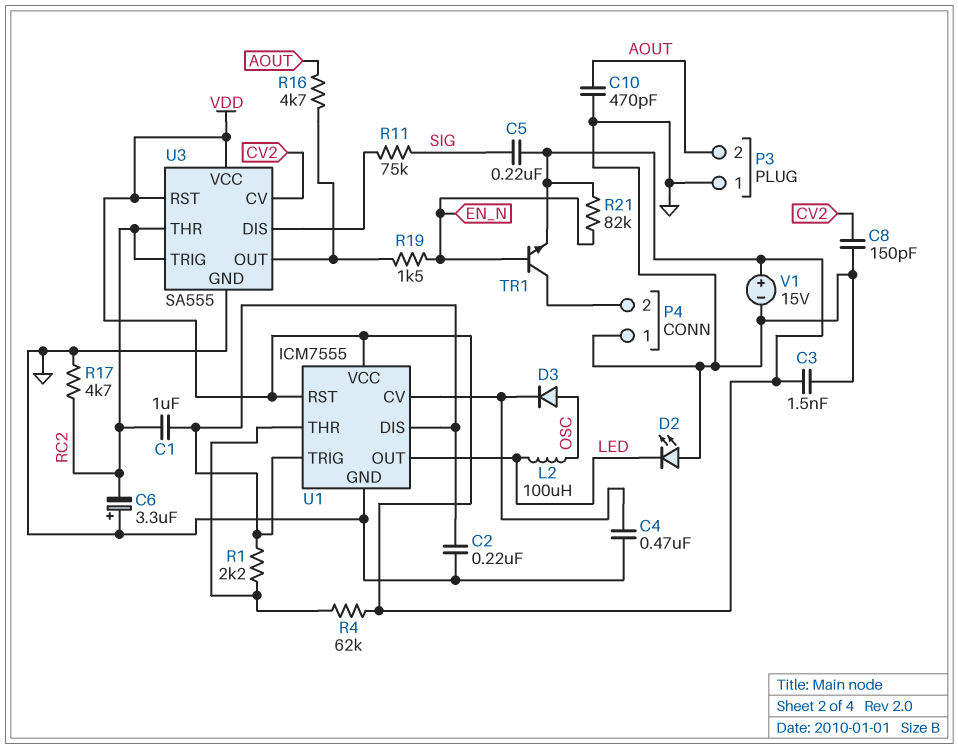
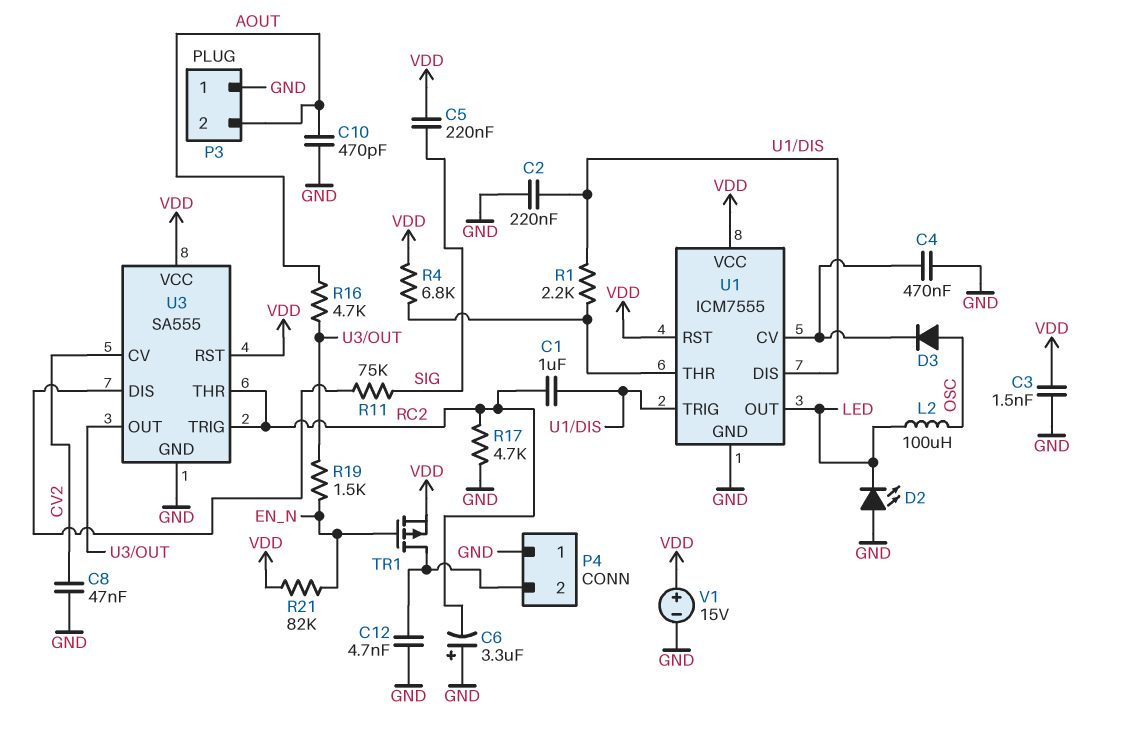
C8: 150pF (CV2, GND) -> 47nF (CV2, GND)
C12: none -> 4.7nF (GND, P4/2)
R4: 62k (U1/THR, VDD) -> 6.8k (U1/THR, VDD)
TR1: NPN (B EN_N, C P4/2, E VDD) -> PMOS (G EN_N, D P4/2, S VDD)

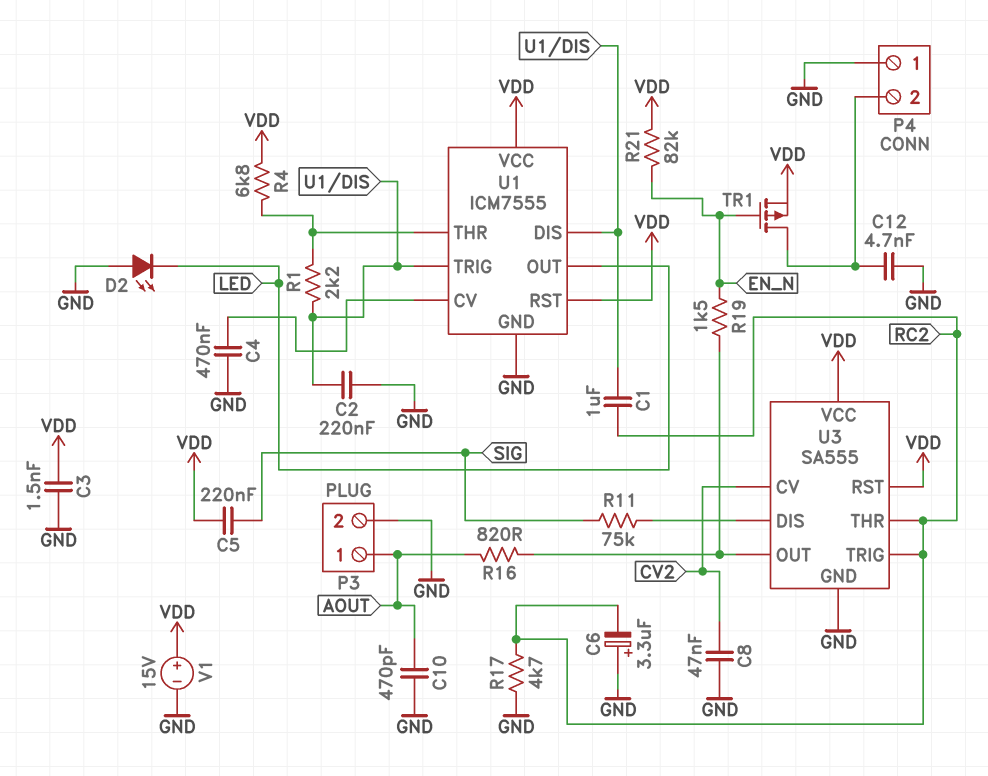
D3: diode (A OSC, K U1/CV) -> none
L2: 100uH (LED, OSC) -> none
P3 pin 1: GND -> AOUT
P3 pin 2: AOUT -> GND
R16: 4.7k (AOUT, U3/OUT) -> 820 (AOUT, U3/OUT)

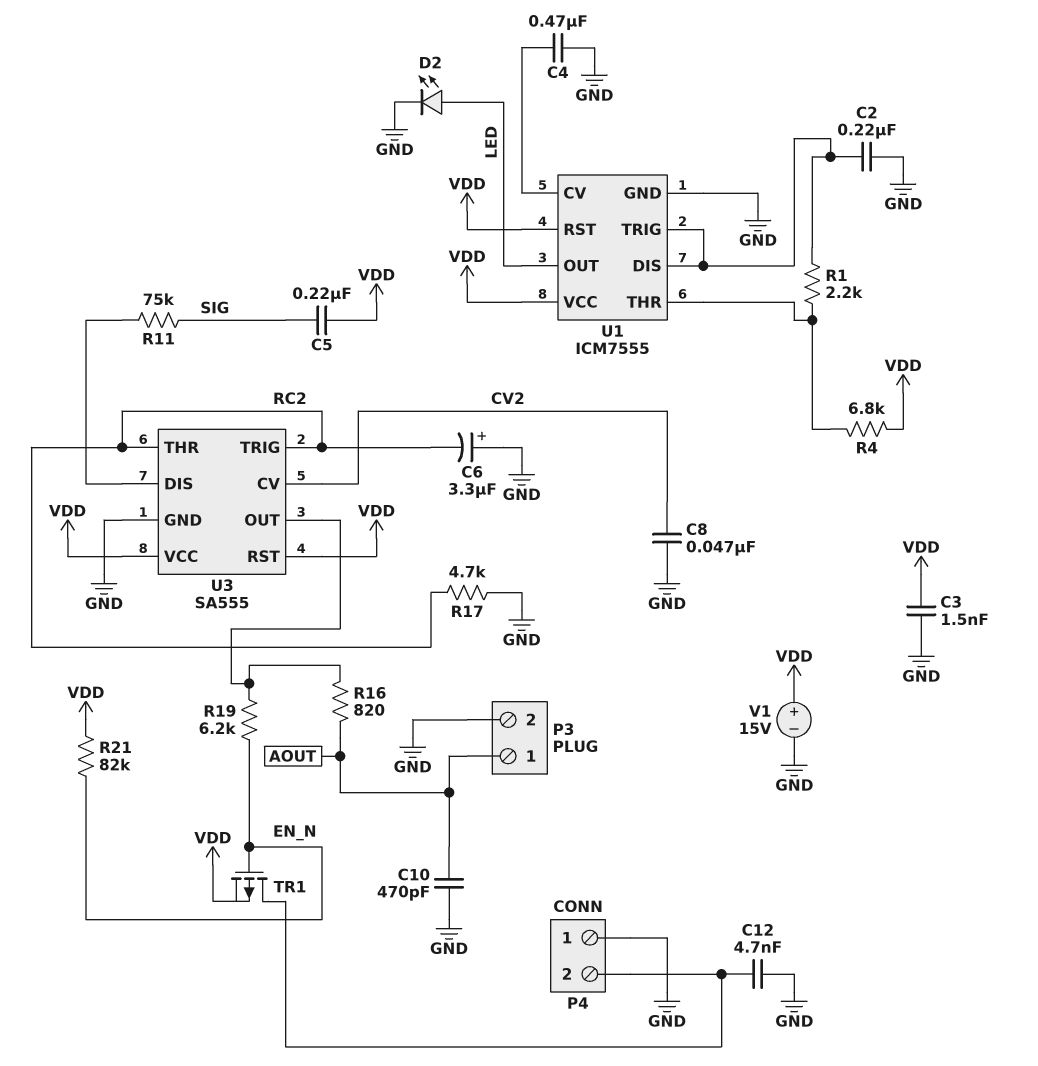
C1: 1uF (RC2, U1/DIS) -> none
D2: LED (A GND, K LED) -> LED (A LED, K GND)
R19: 1.5k (EN_N, U3/OUT) -> 6.2k (EN_N, U3/OUT)

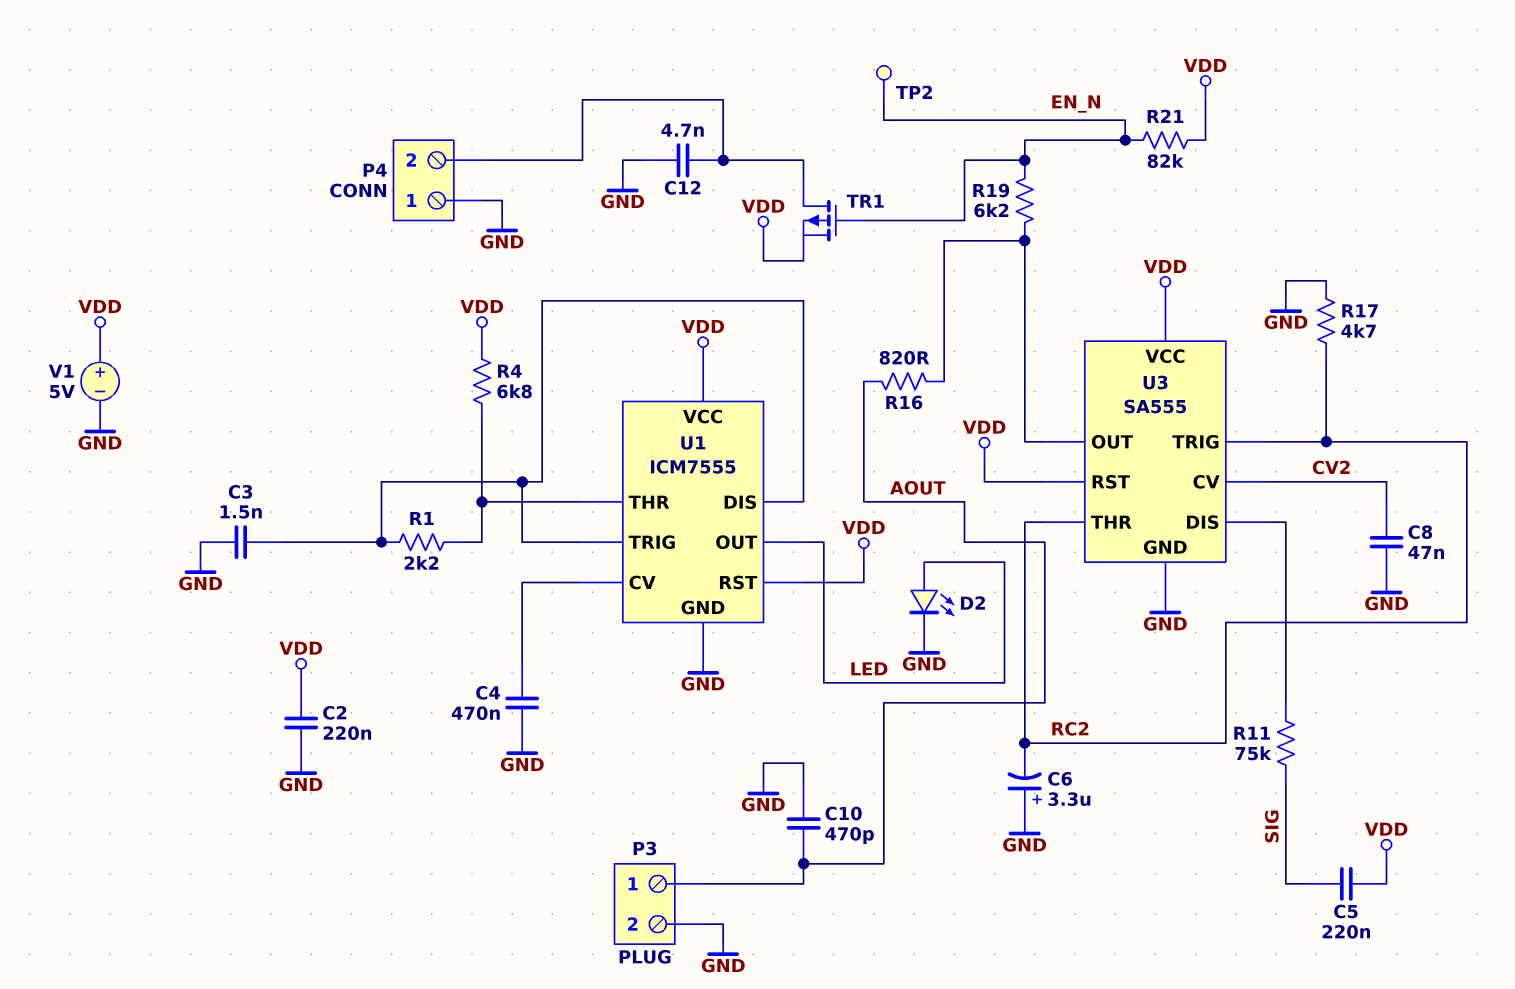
C2: 220nF (GND, U1/DIS) -> 220nF (GND, VDD)
C3: 1.5nF (GND, VDD) -> 1.5nF (GND, U1/DIS)
TP2: none -> test point (EN_N)
V1: 15V (plus VDD, minus GND) -> 5V (plus VDD, minus GND)

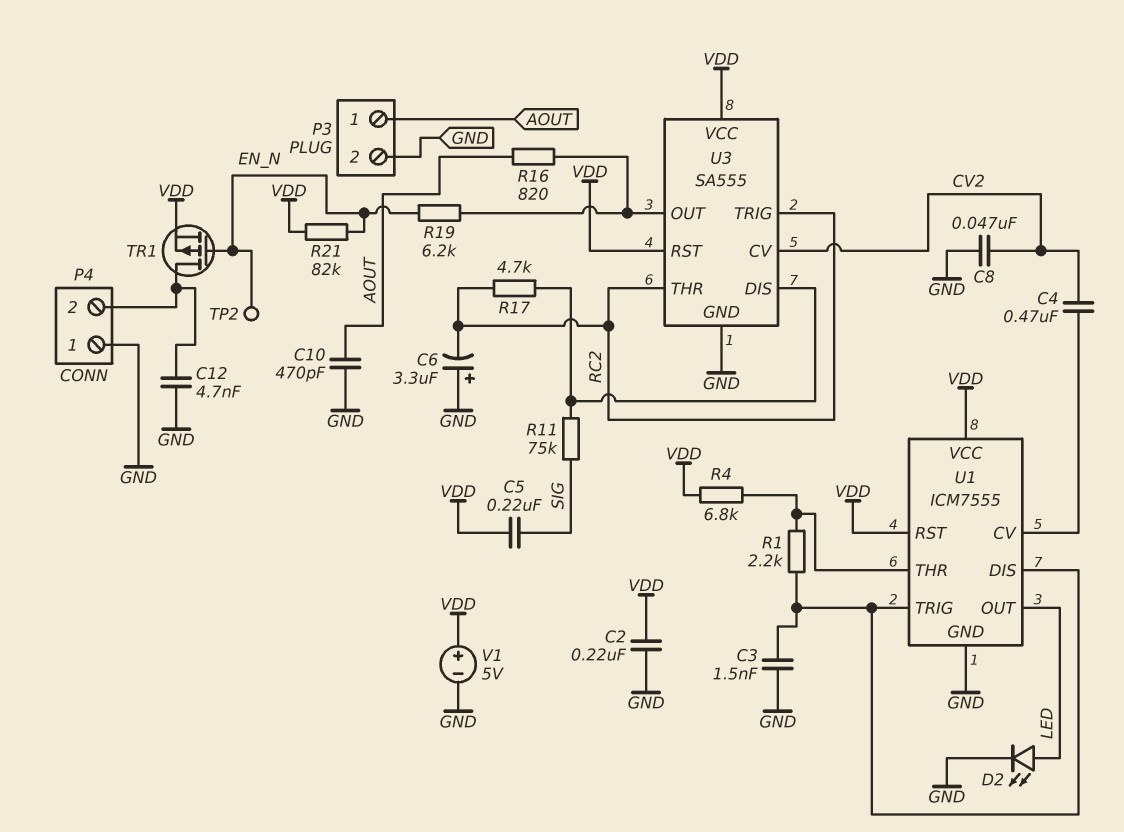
C4: 470nF (GND, U1/CV) -> 470nF (CV2, U1/CV)
R17: 4.7k (GND, RC2) -> 4.7k (RC2, U3/DIS)

